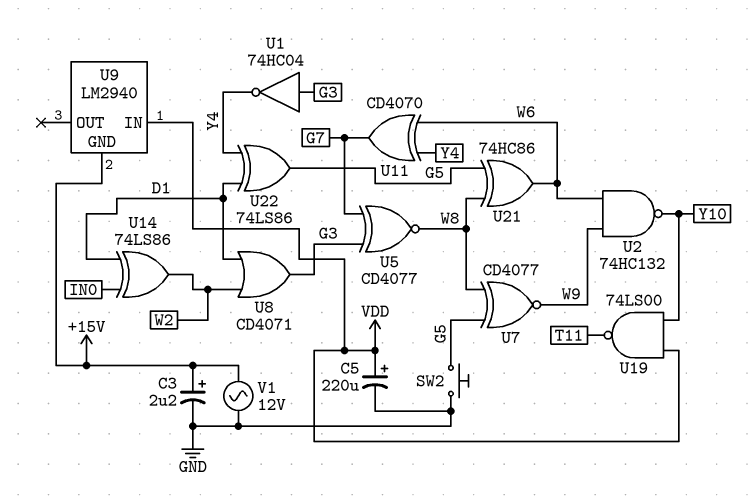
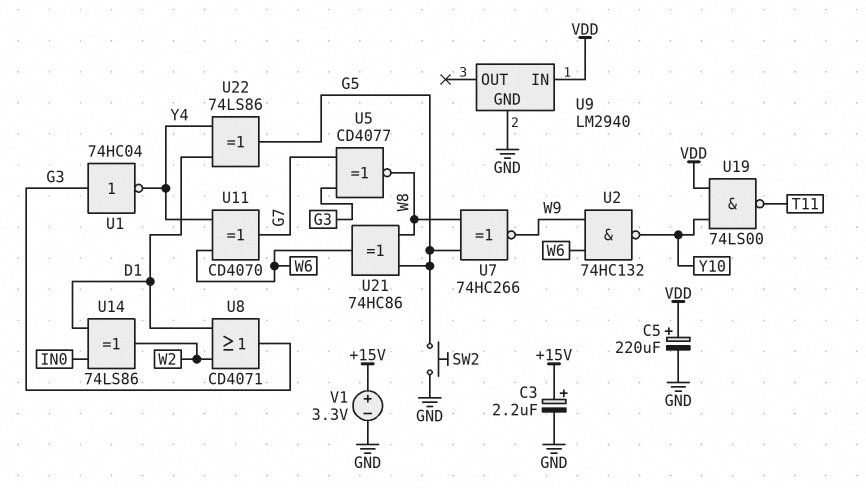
U7: XNOR CD4077 (in G5, in W8, out W9) -> XNOR 74HC266 (in G5, in W8, out W9)
U9 pin GND: +15V -> GND
V1: AC 12V (+15V, GND) -> 3.3V (plus +15V, minus GND)

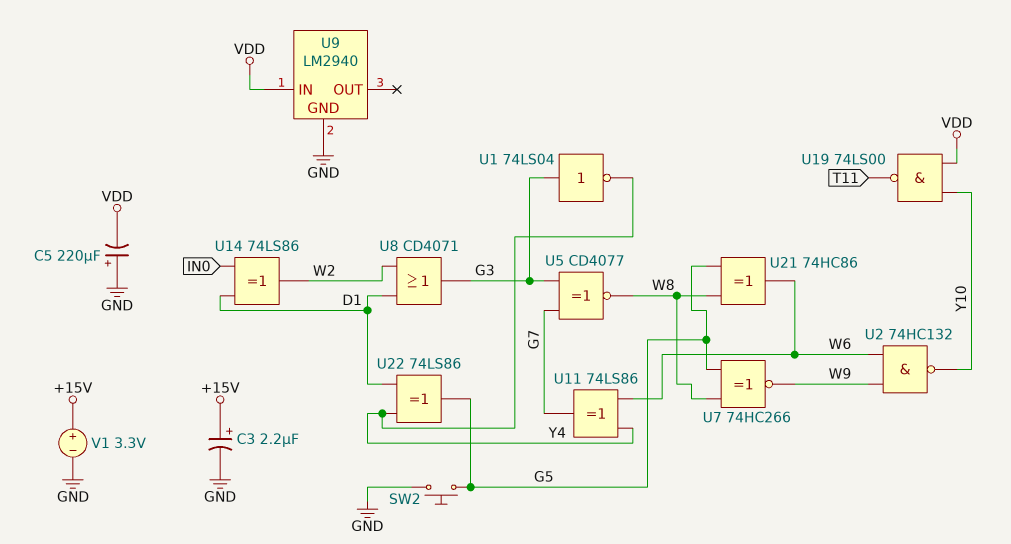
C5: 220uF (plus VDD, minus GND) -> 220uF (plus GND, minus VDD)
U1: NOT 74HC04 (in G3, out Y4) -> NOT 74LS04 (in G3, out Y4)
U11: XOR CD4070 (in W6, in Y4, out G7) -> XOR 74LS86 (in W6, in Y4, out G7)

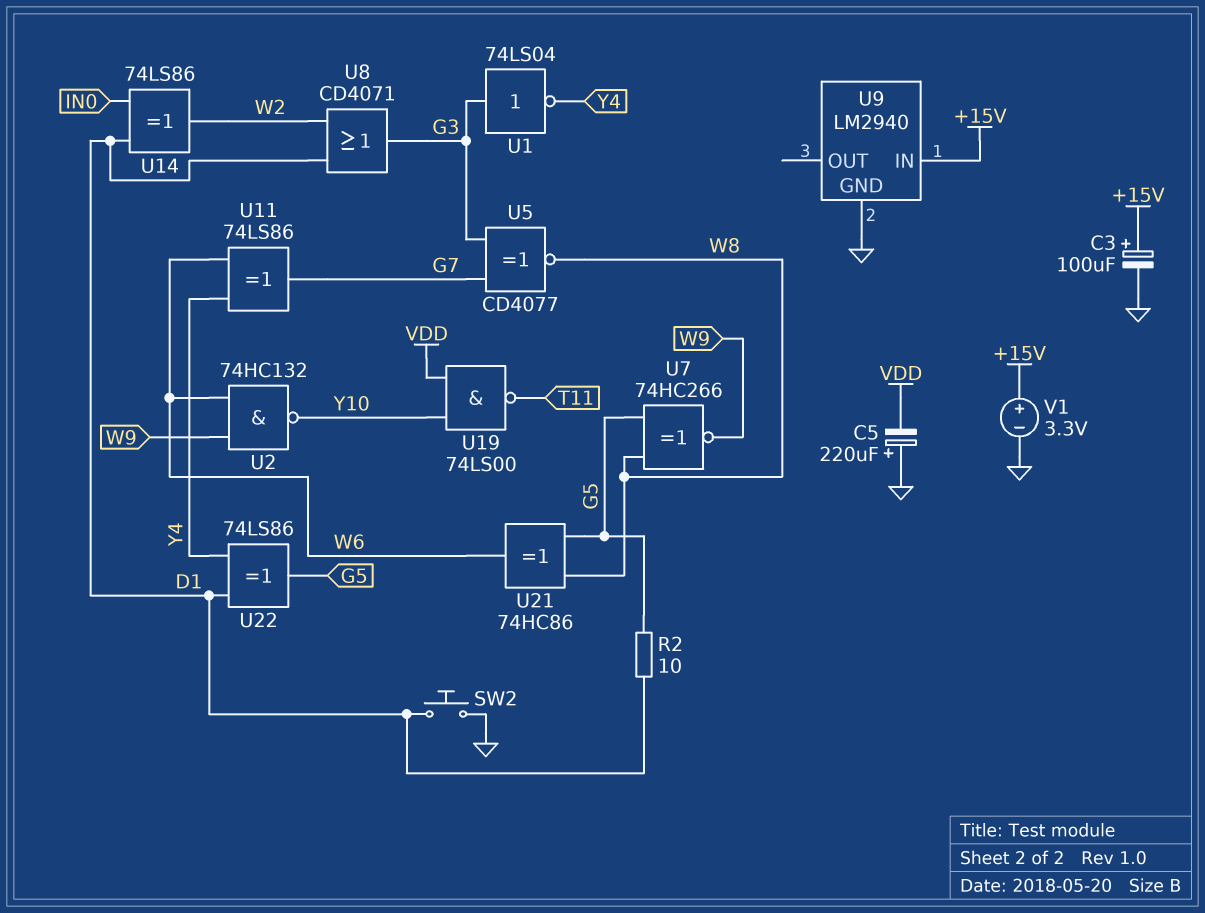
C3: 2.2uF (plus +15V, minus GND) -> 100uF (plus +15V, minus GND)
R2: none -> 10 (D1, G5)
SW2: button (G5, GND) -> button (D1, GND)
U9 pin IN: VDD -> +15V

